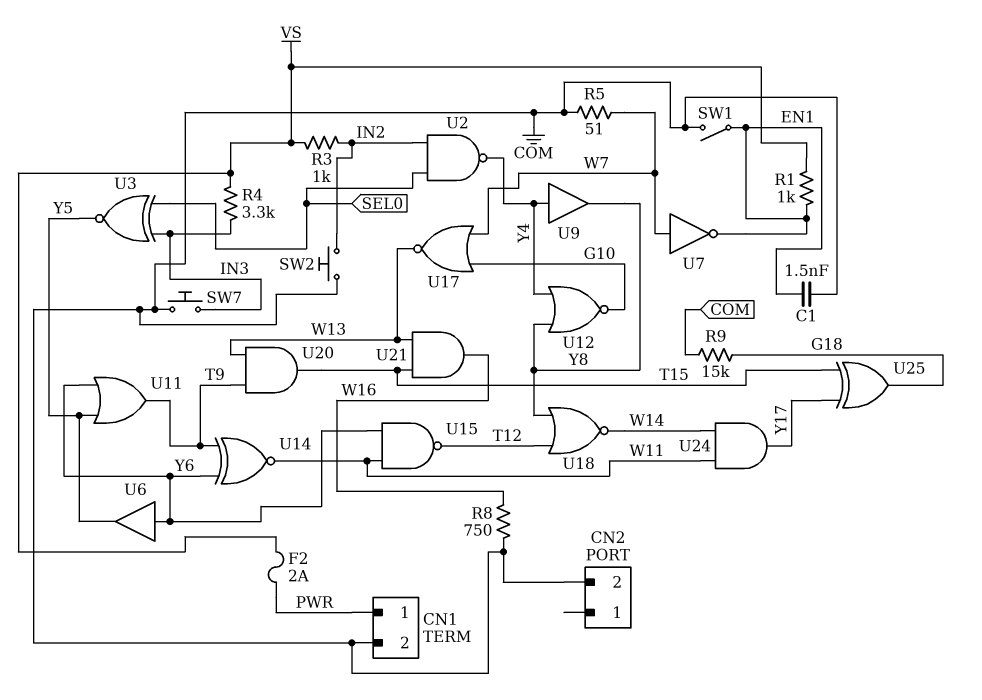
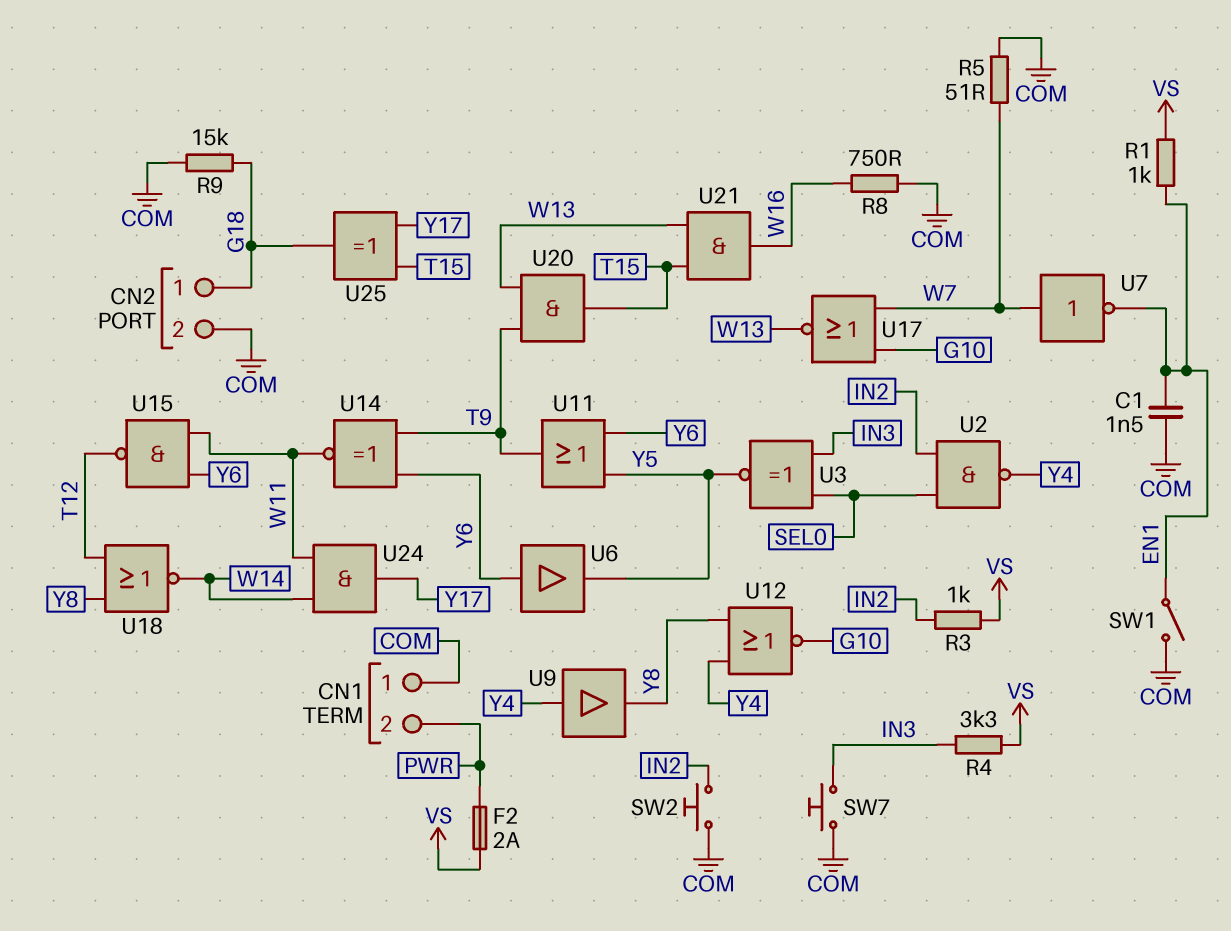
CN1 pin 1: PWR -> COM
CN1 pin 2: COM -> PWR
CN2 pin 1: none -> G18

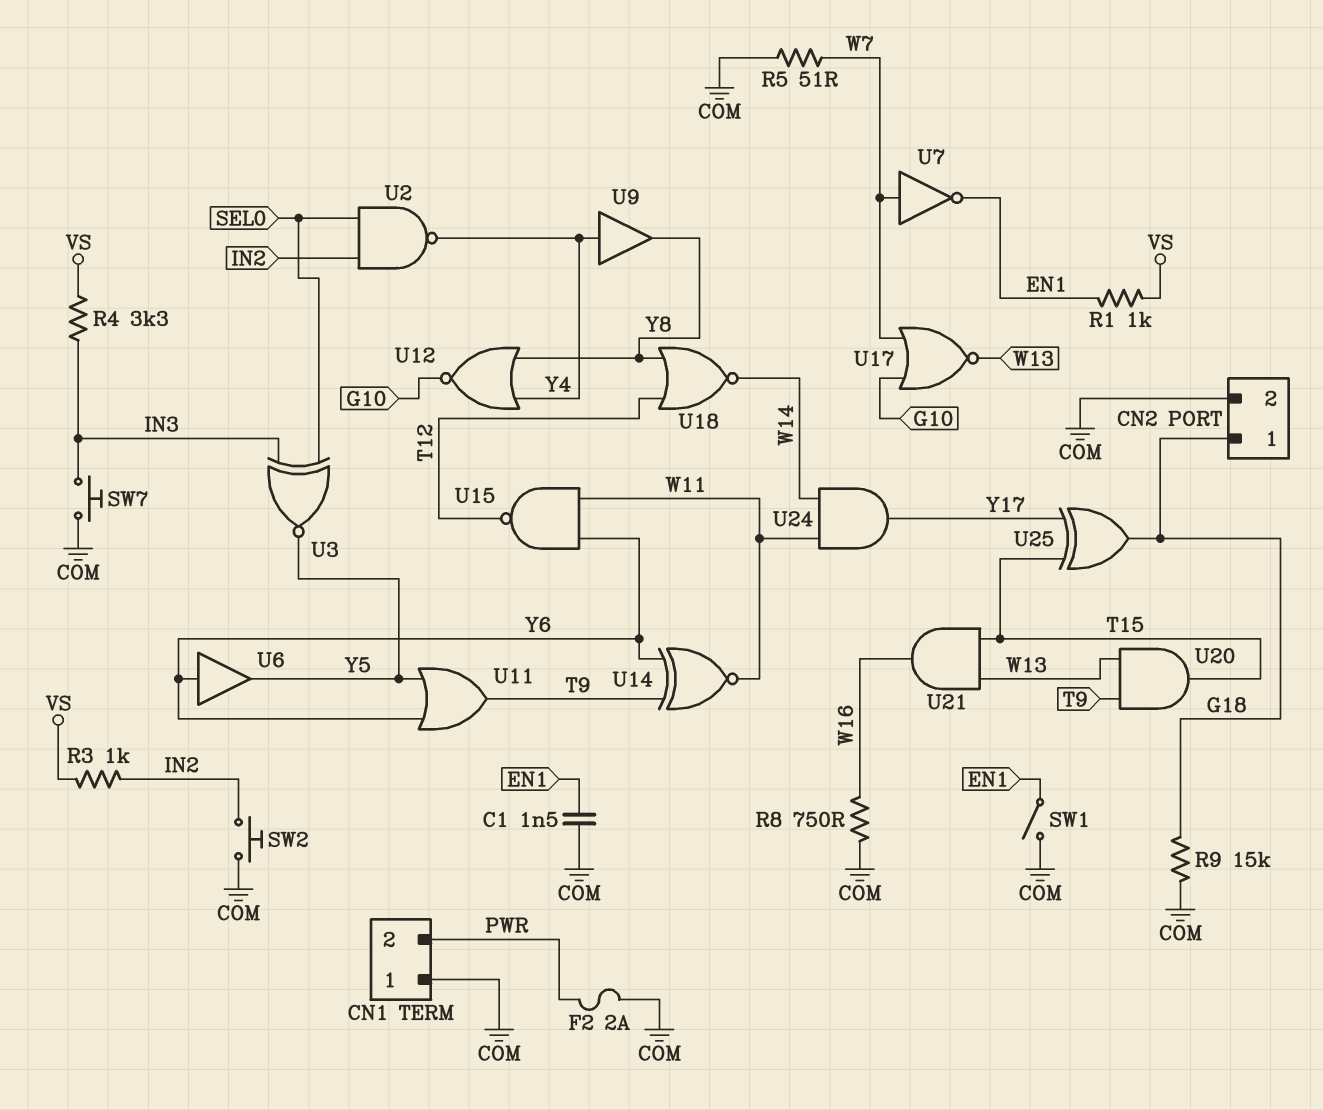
F2: 2A (PWR, VS) -> 2A (COM, PWR)

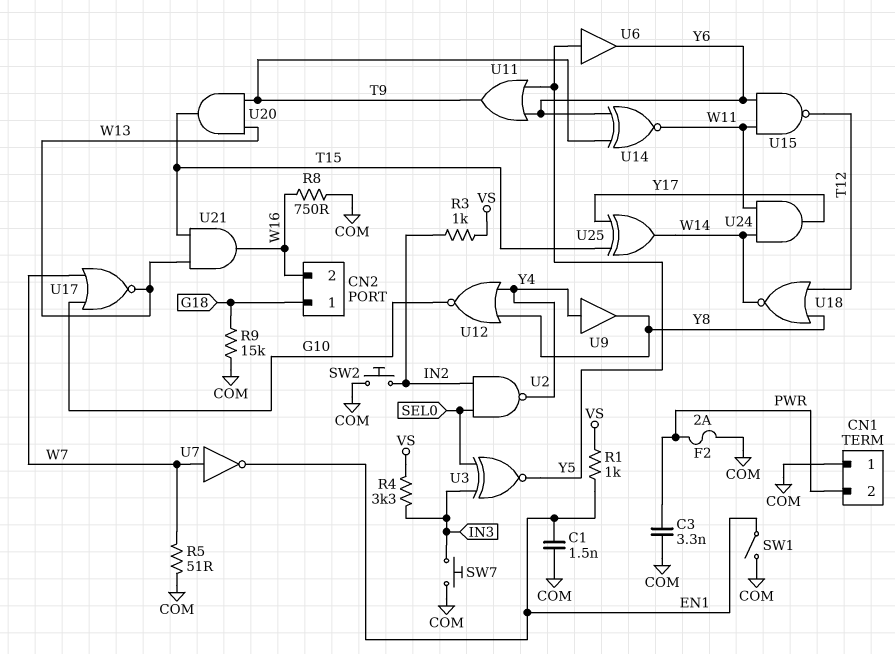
C3: none -> 3.3nF (COM, PWR)
CN2 pin 2: COM -> W16
U6: buffer (in Y6, out Y5) -> buffer (in Y5, out Y6)
U25: XOR (in T15, in Y17, out G18) -> XOR (in T15, in Y17, out W14)

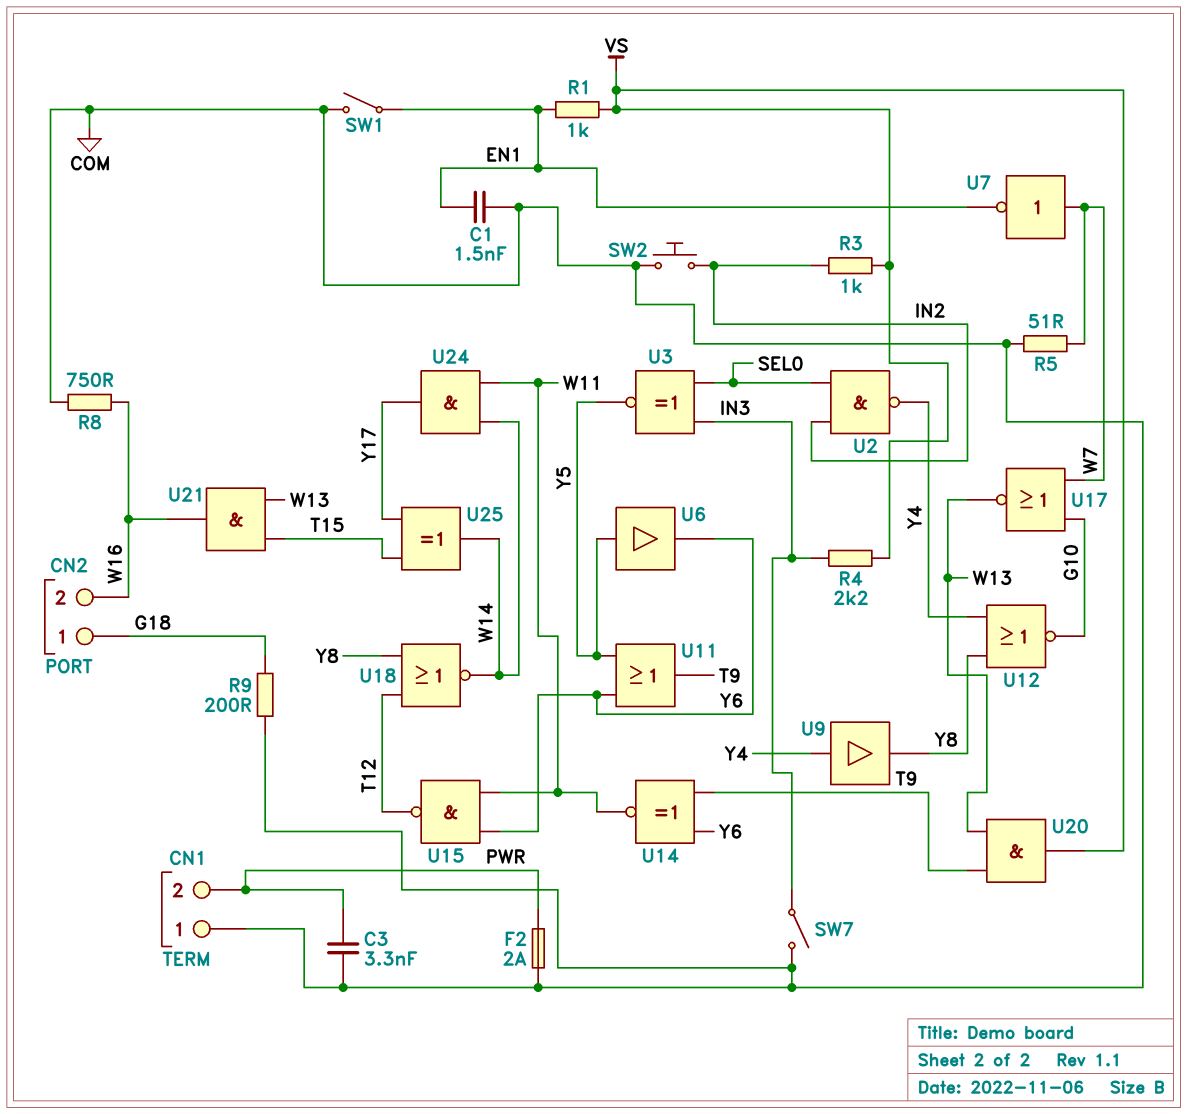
R4: 3.3k (IN3, VS) -> 2.2k (IN3, VS)
R9: 15k (COM, G18) -> 200 (COM, G18)
SW7: button (COM, IN3) -> switch (COM, IN3)
U20: AND (in T9, in W13, out T15) -> AND (in T9, in W13, out VS)

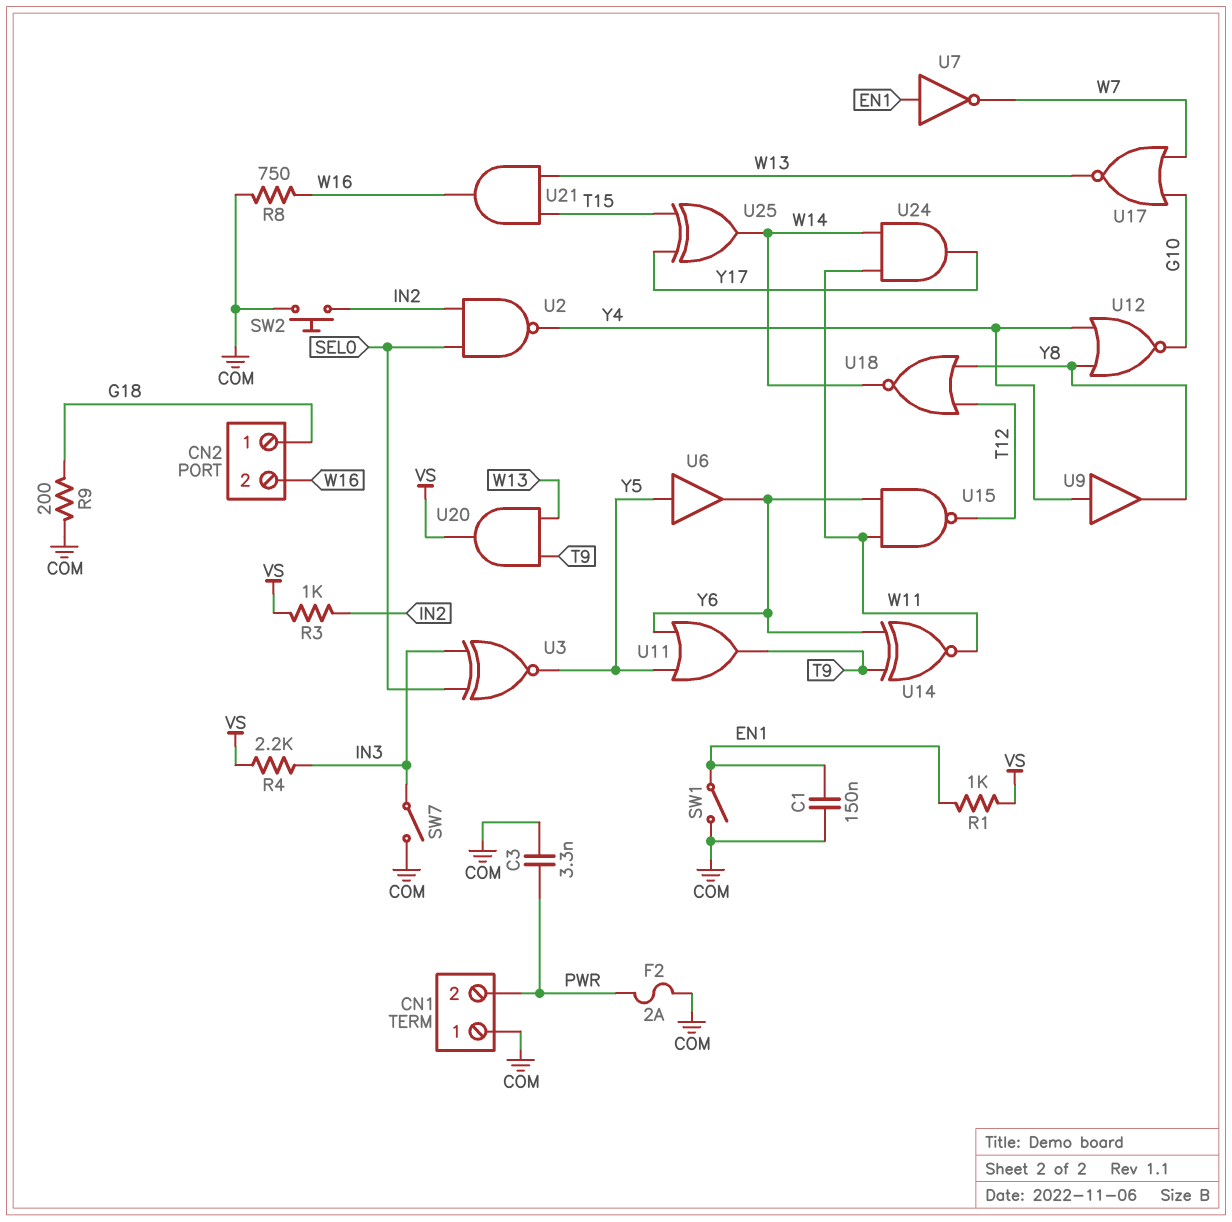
C1: 1.5nF (COM, EN1) -> 150nF (COM, EN1)
R5: 51 (COM, W7) -> none
U7: NOT (in W7, out EN1) -> NOT (in EN1, out W7)

